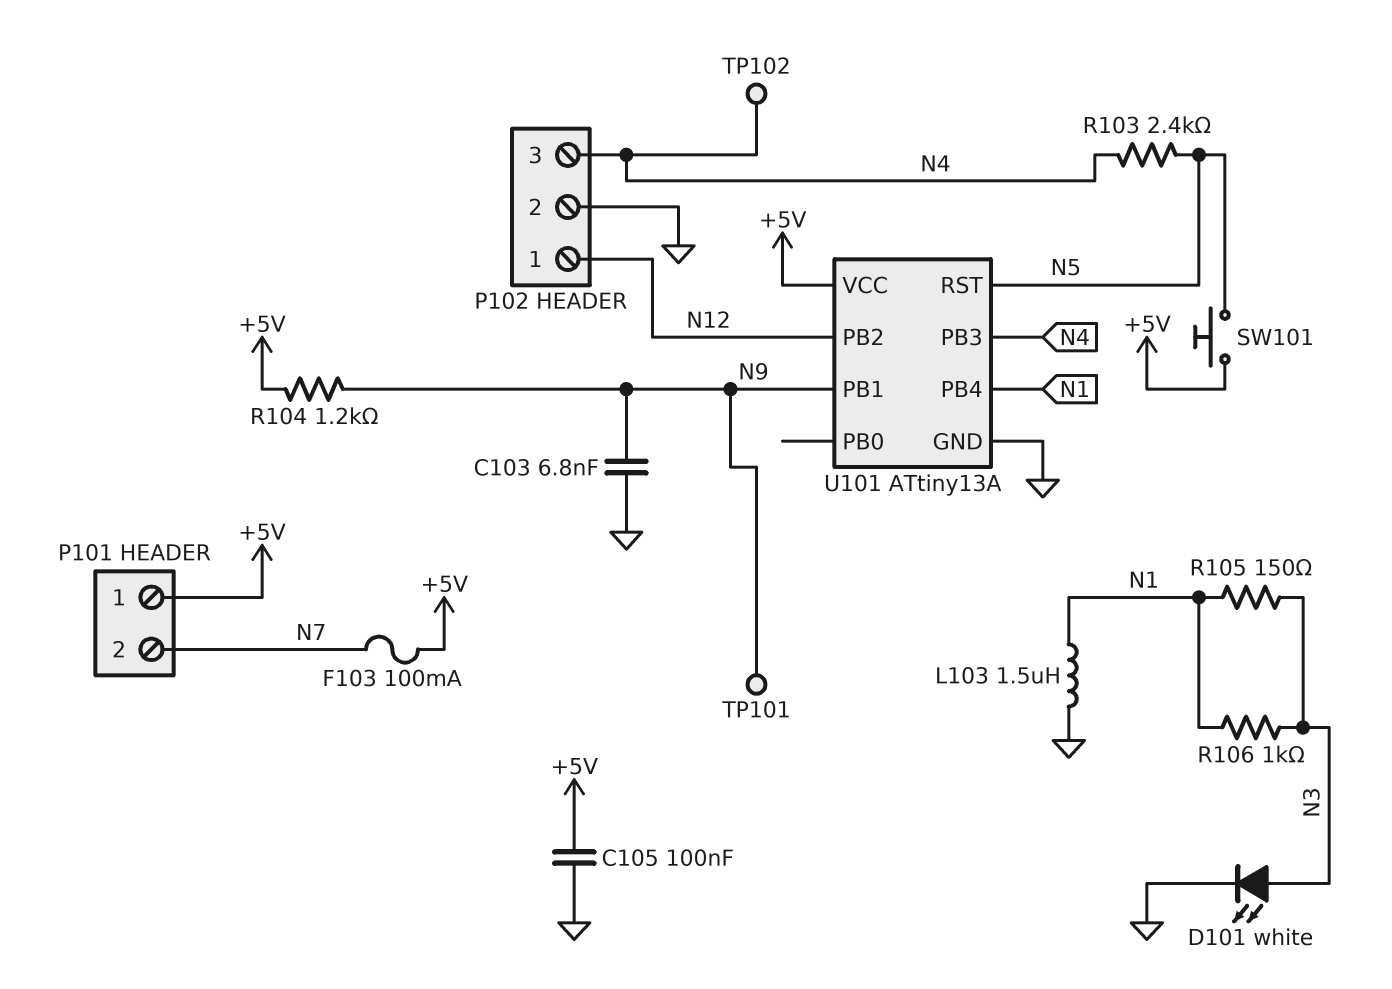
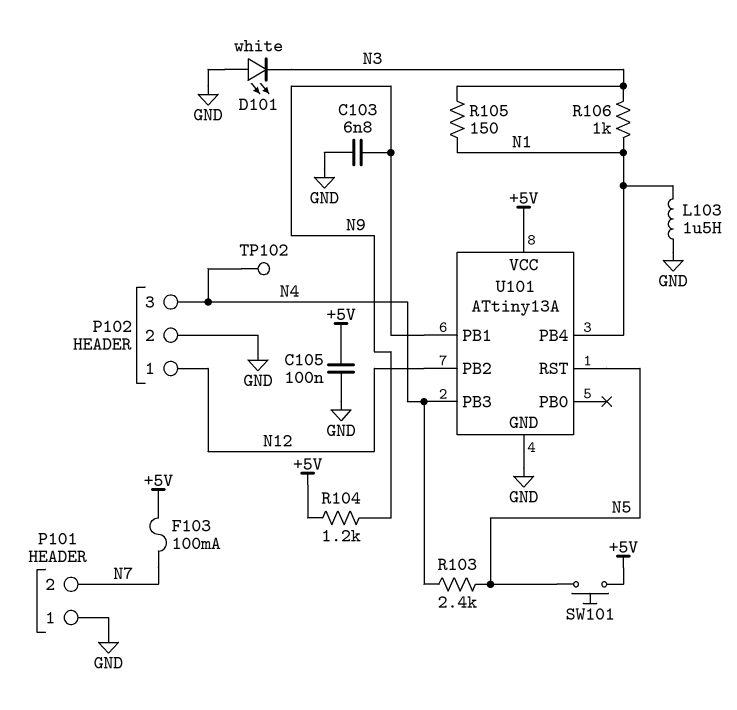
D101: LED white (A N3, K GND) -> LED white (A GND, K N3)
P101 pin 1: +5V -> GND
TP101: test point (N9) -> none

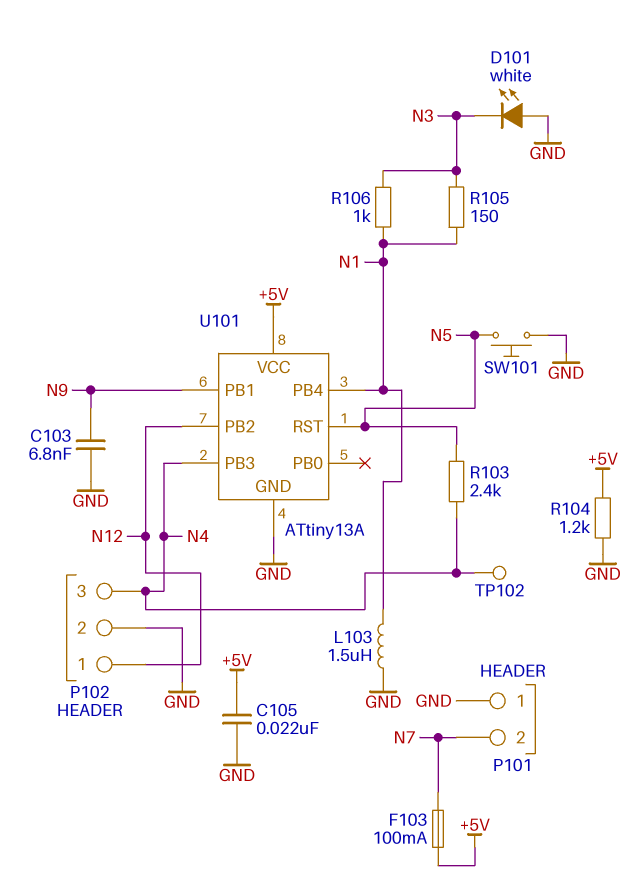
C105: 100nF (+5V, GND) -> 22nF (+5V, GND)
R104: 1.2k (+5V, N9) -> 1.2k (+5V, GND)
SW101: button (+5V, N5) -> button (GND, N5)

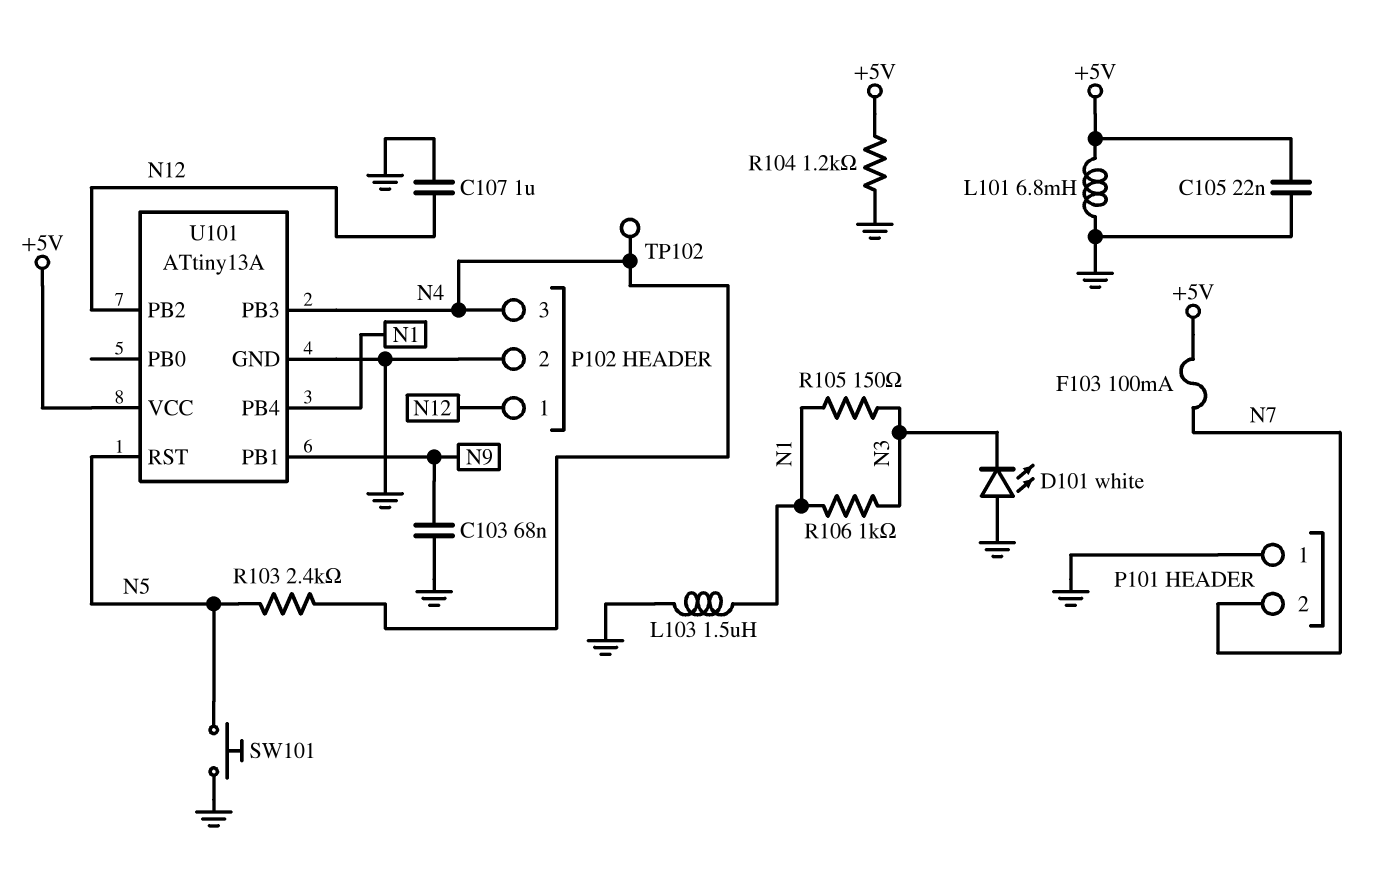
C103: 6.8nF (GND, N9) -> 68nF (GND, N9)
C107: none -> 1uF (GND, N12)
L101: none -> 6.8mH (+5V, GND)

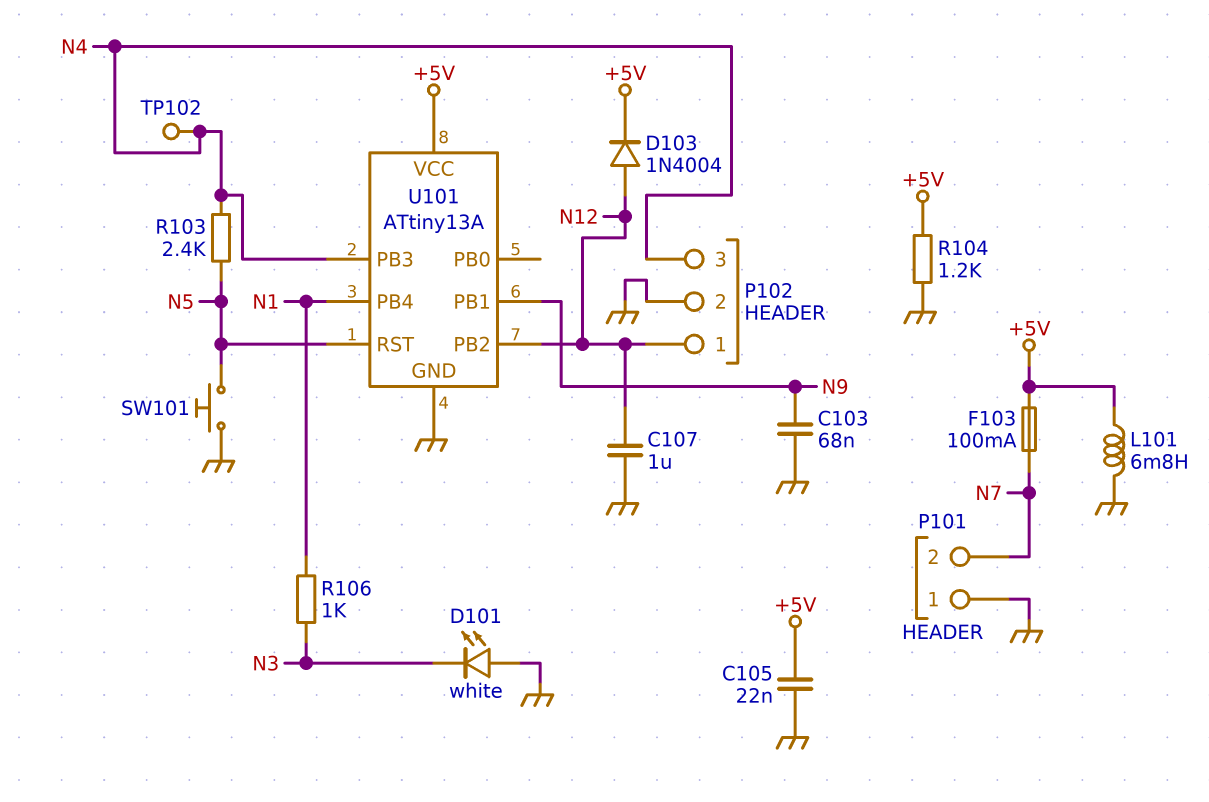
D103: none -> diode 1N4004 (A N12, K +5V)
L103: 1.5uH (GND, N1) -> none
R105: 150 (N1, N3) -> none

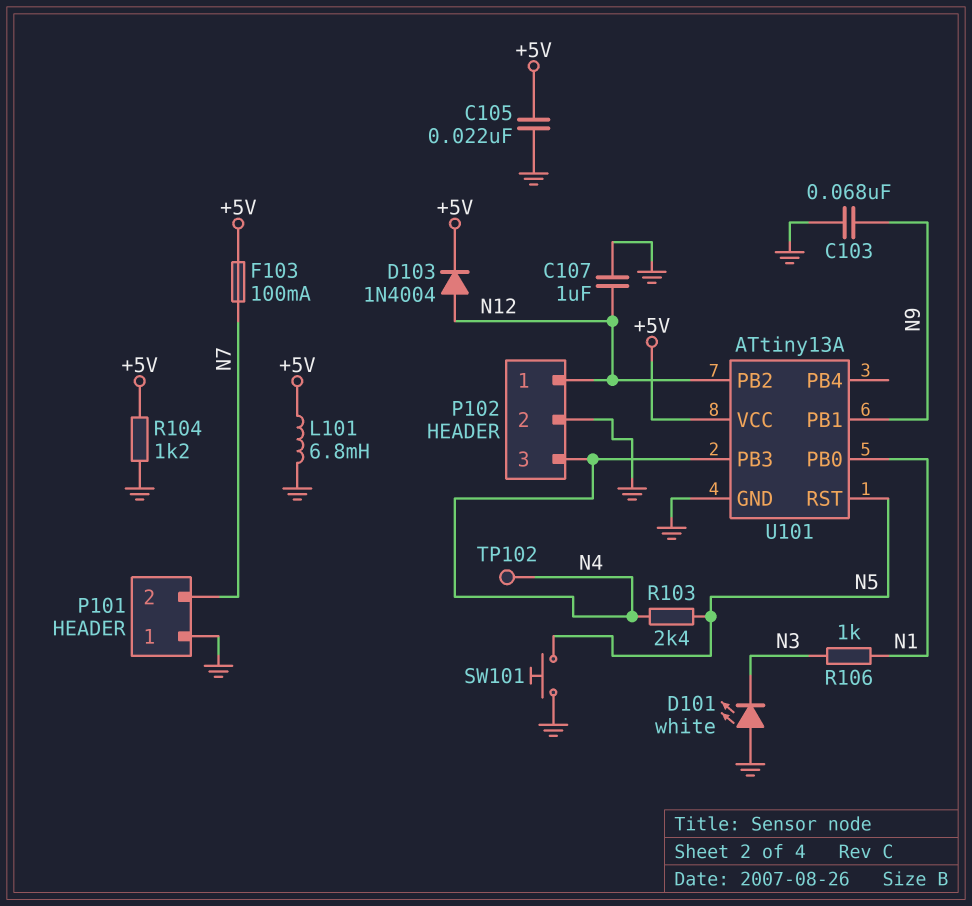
U101 pin PB0: none -> N1
U101 pin PB4: N1 -> none

